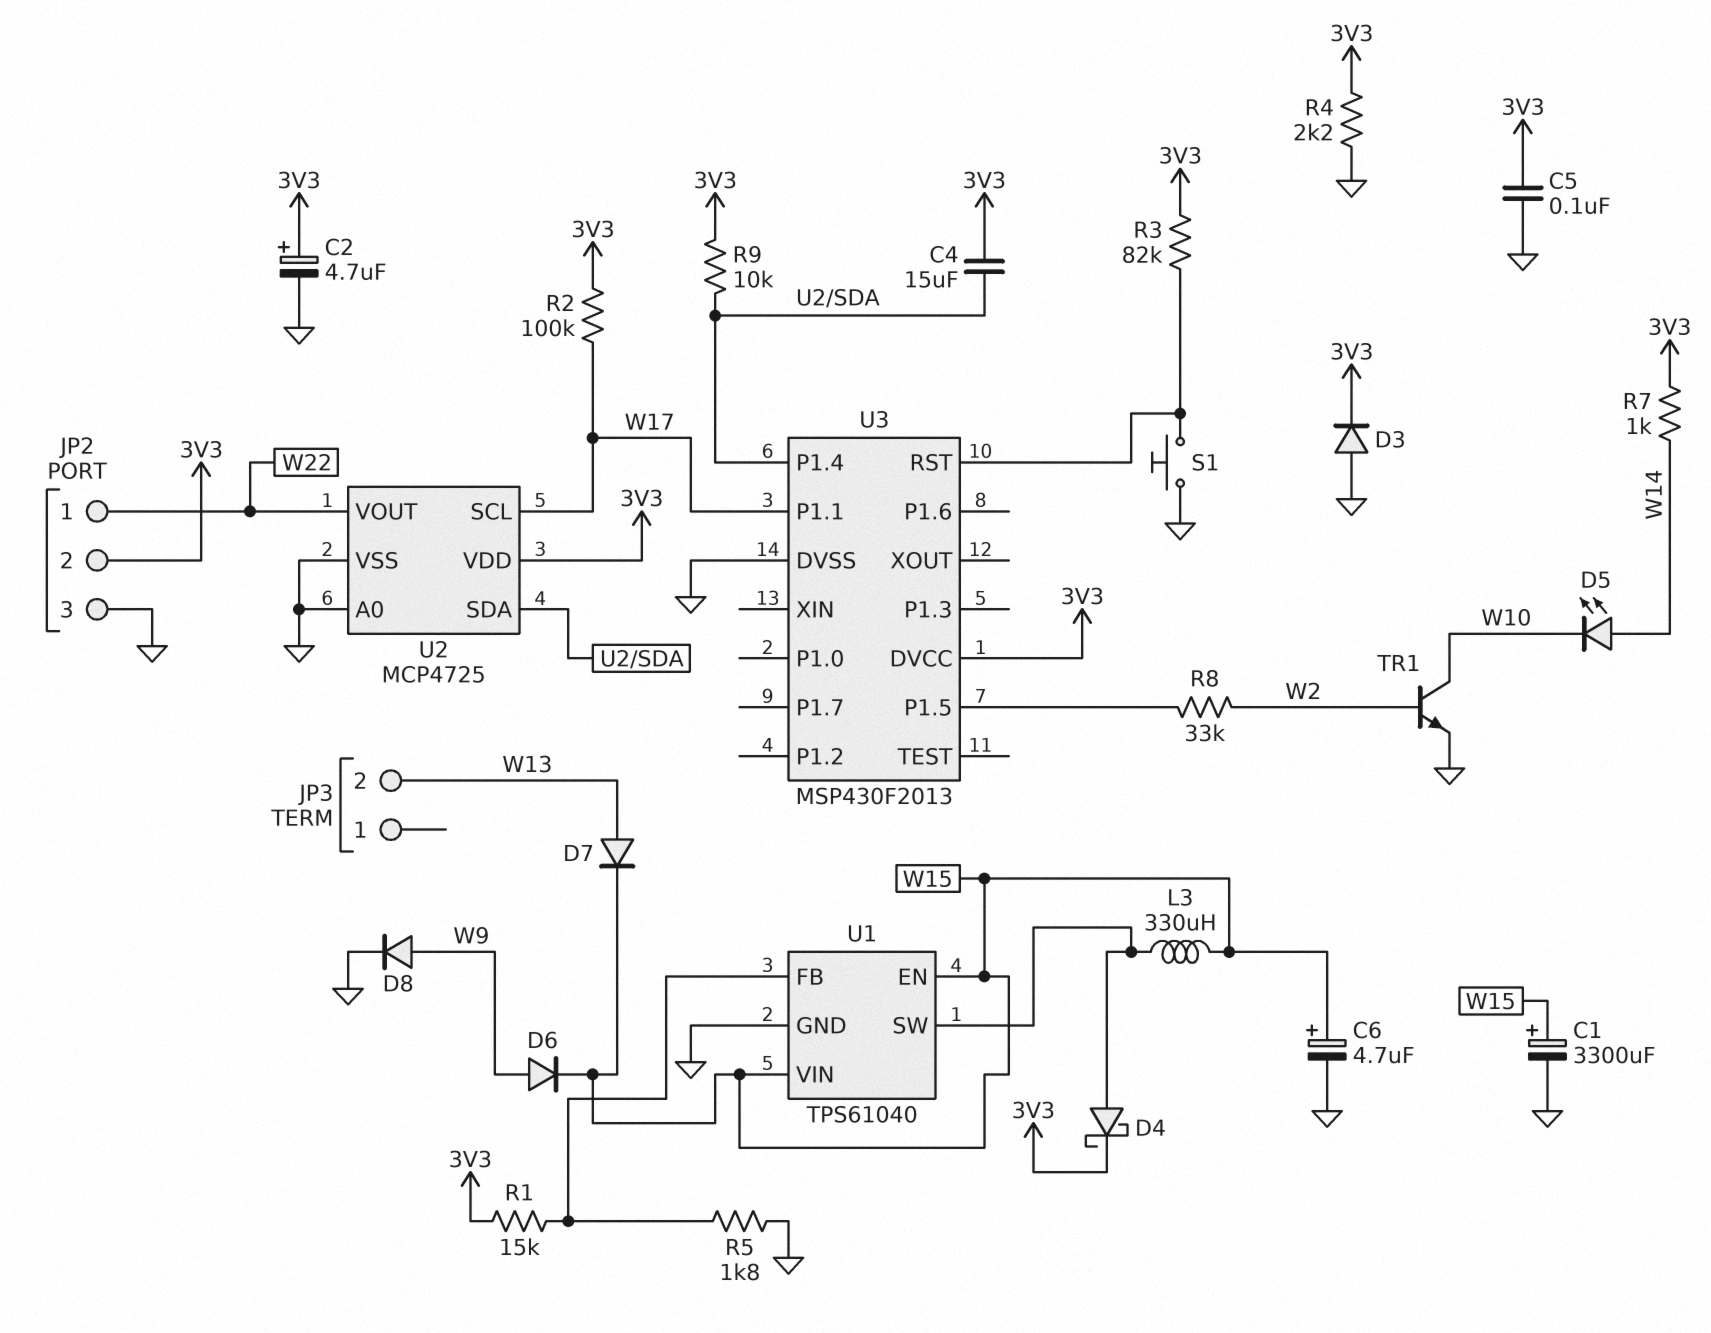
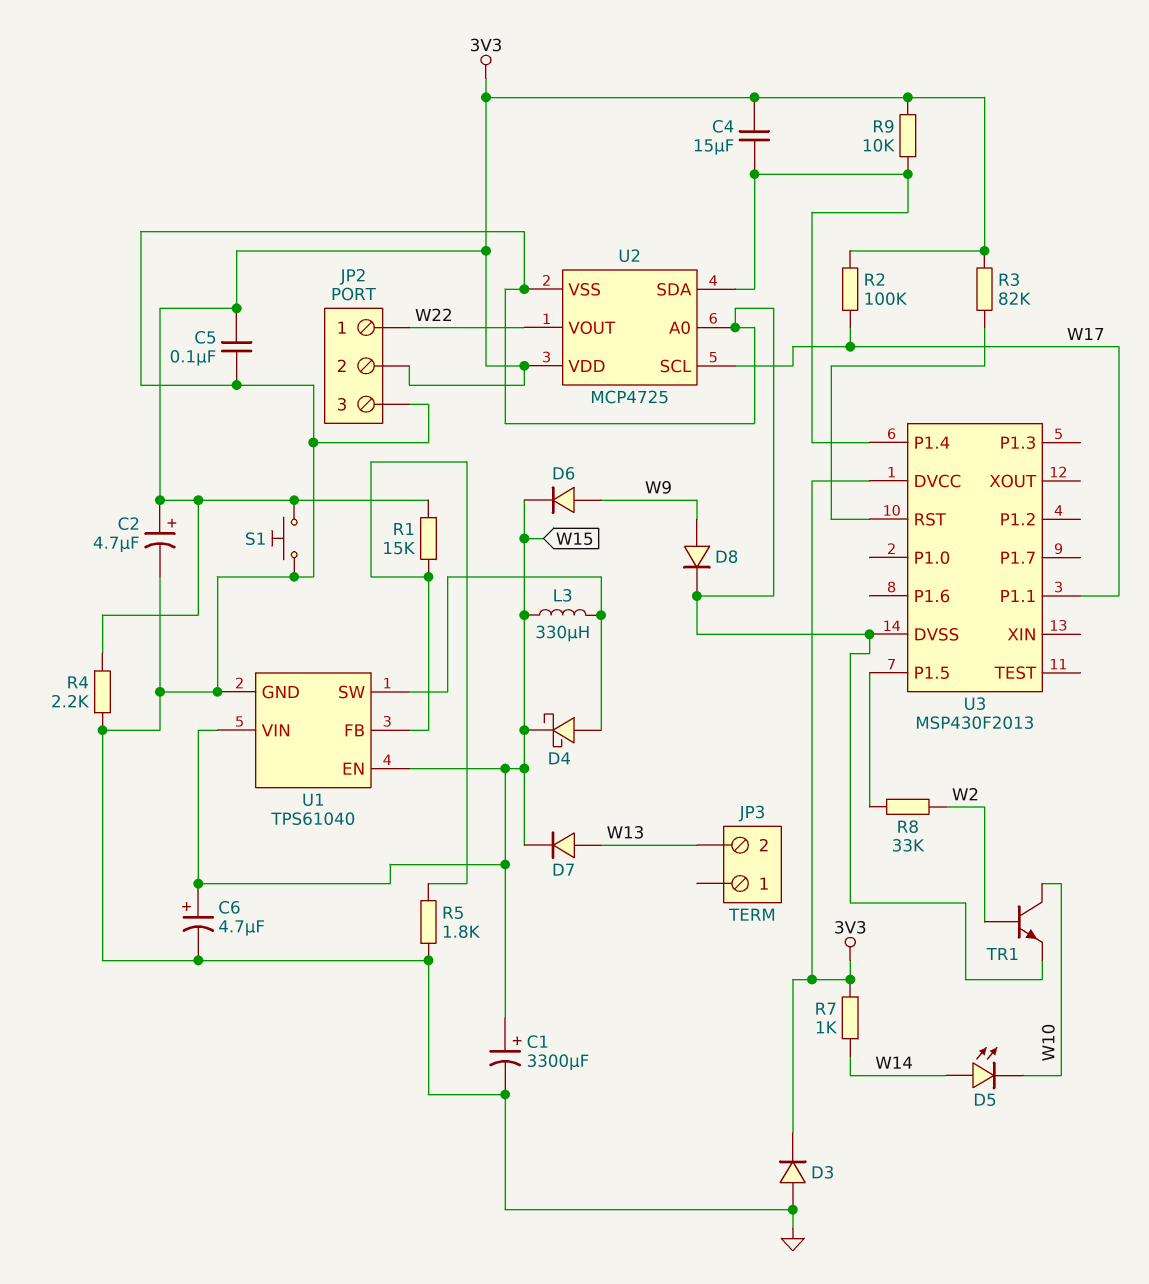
D4: schottky (A U1/SW, K 3V3) -> schottky (A U1/SW, K W15)
S1: button (GND, U3/RST) -> button (3V3, GND)

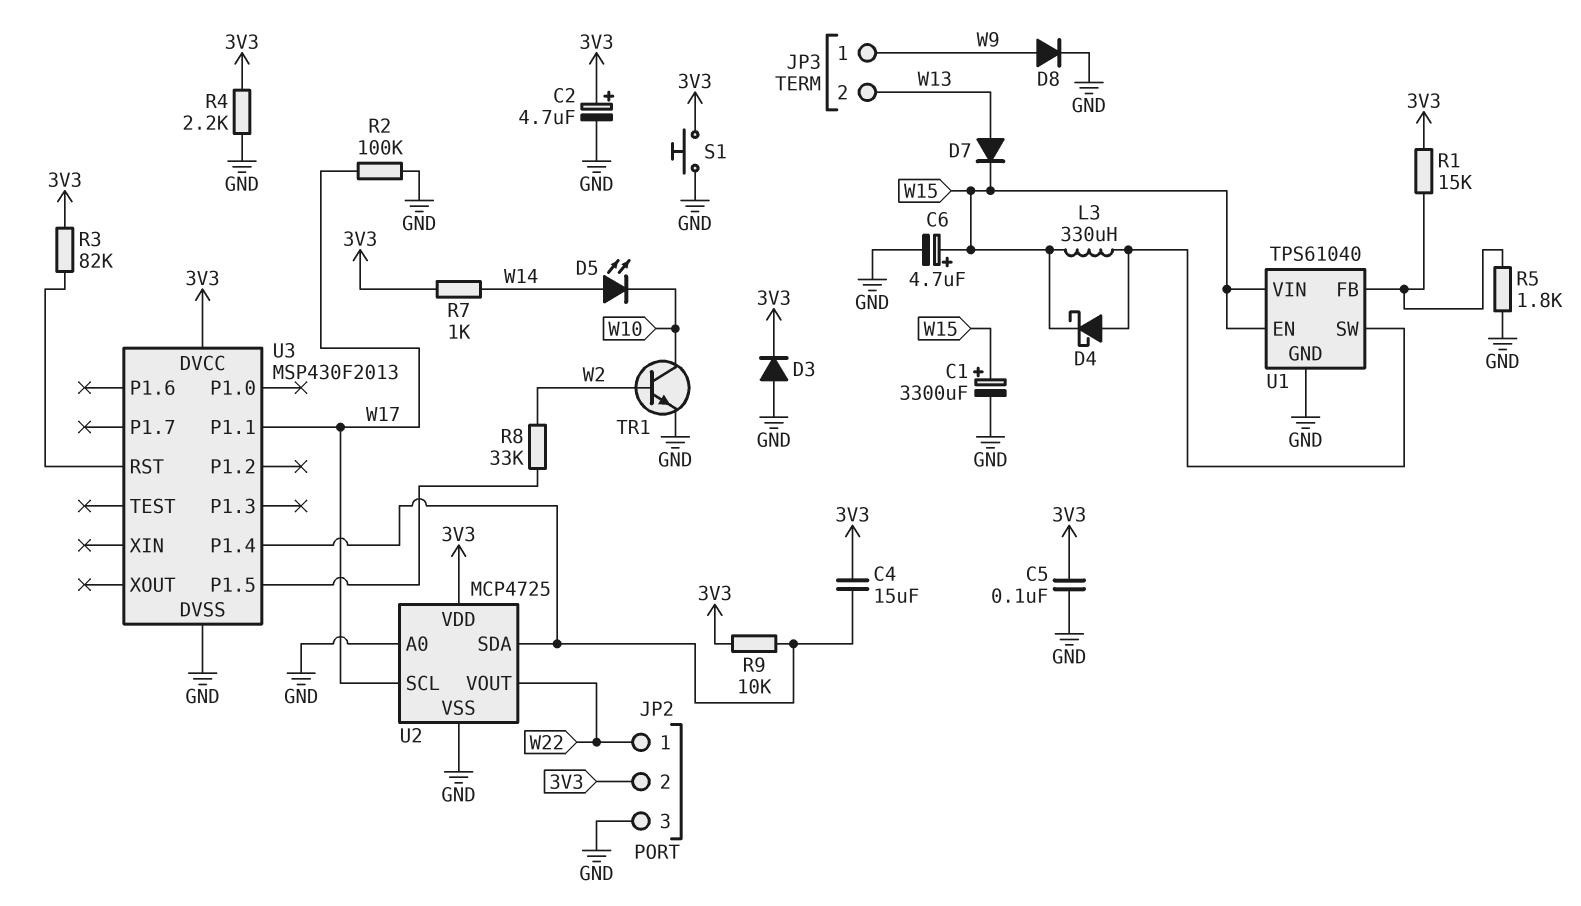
D6: diode (A W9, K W15) -> none
JP3 pin 1: none -> W9
R2: 100k (3V3, W17) -> 100k (GND, W17)

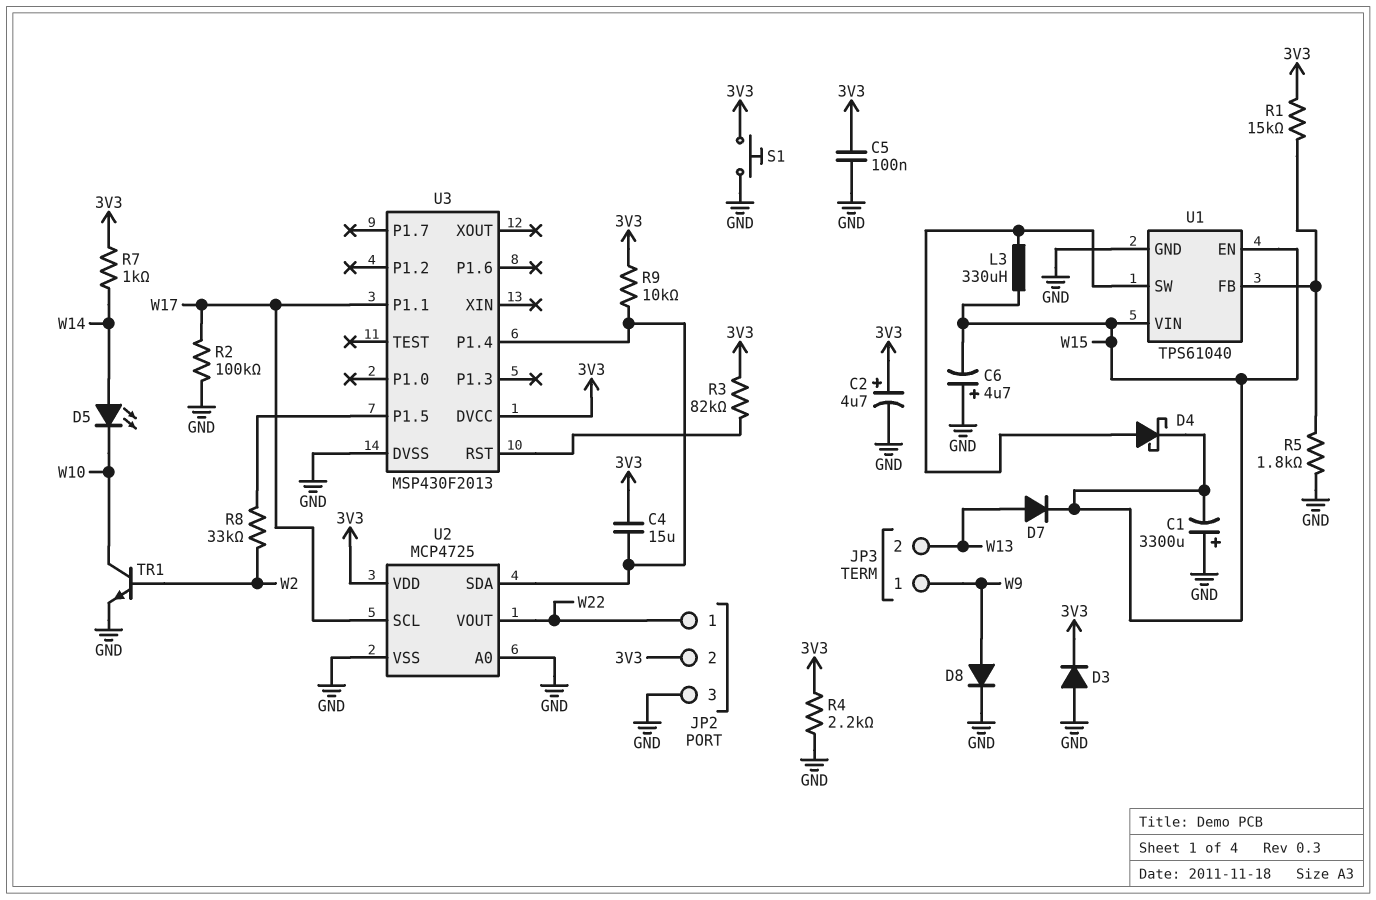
C1: 3300uF (plus W15, minus GND) -> 3300uF (plus GND, minus W15)
C6: 4.7uF (plus W15, minus GND) -> 4.7uF (plus GND, minus W15)

